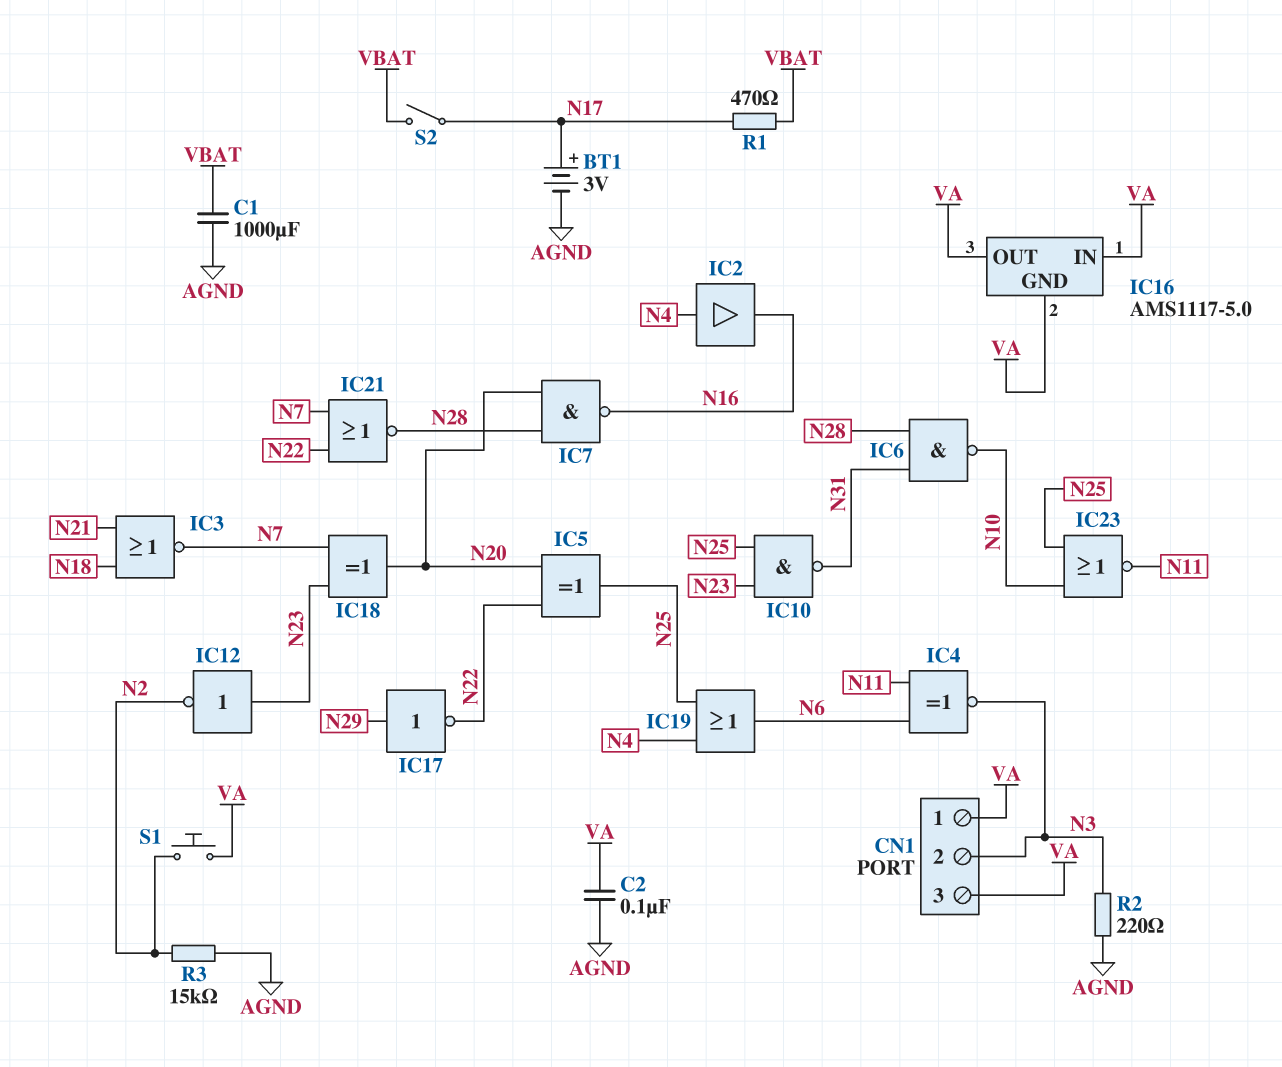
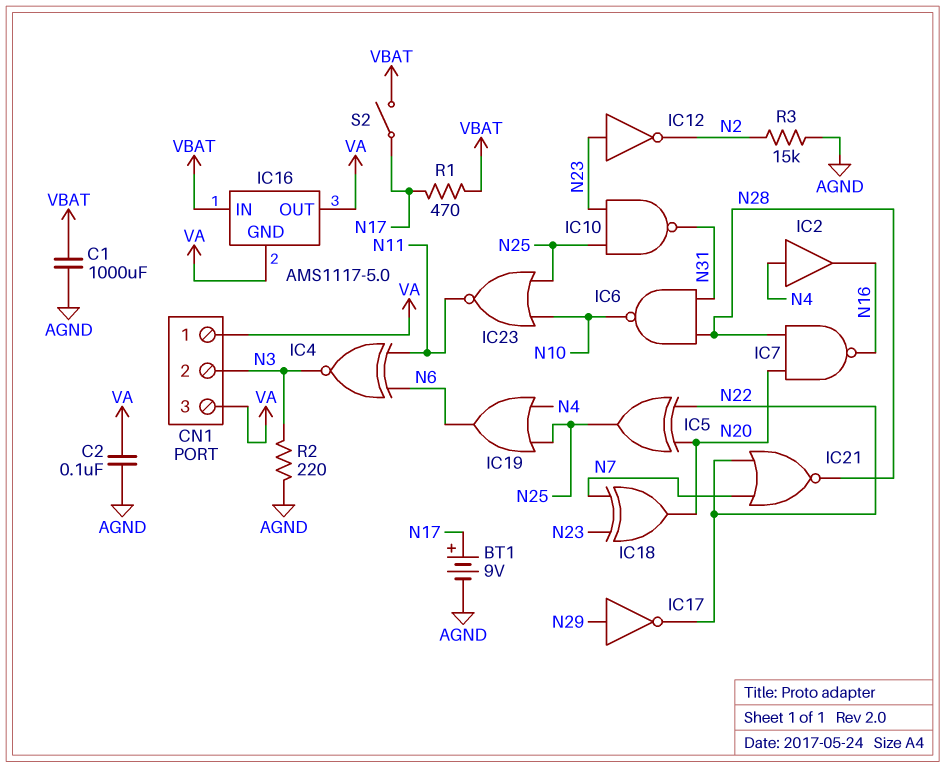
BT1: 3V (plus N17, minus AGND) -> 9V (plus N17, minus AGND)
IC3: NOR (in N18, in N21, out N7) -> none
IC16 pin IN: VA -> VBAT
S1: button (N2, VA) -> none

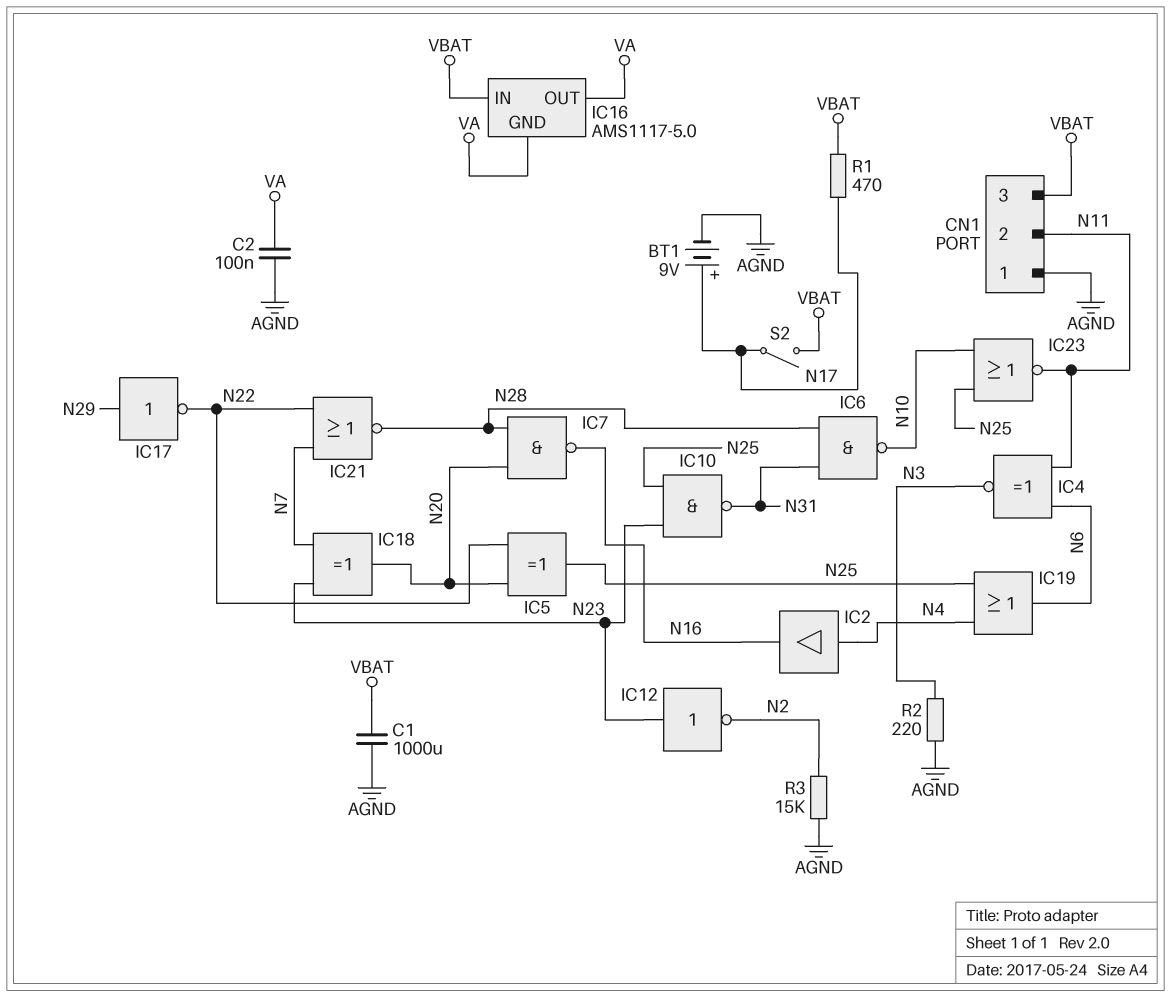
CN1 pin 1: VA -> AGND
CN1 pin 2: N3 -> N11
CN1 pin 3: VA -> VBAT

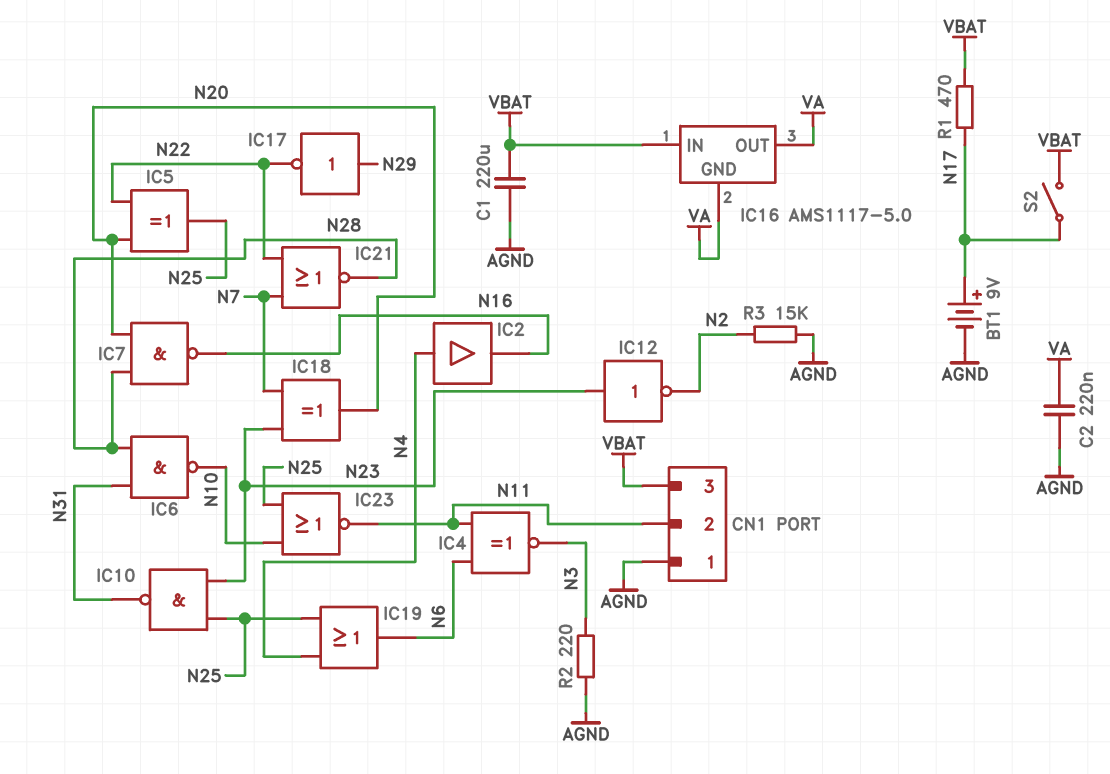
C1: 1000uF (AGND, VBAT) -> 220uF (AGND, VBAT)
C2: 100nF (AGND, VA) -> 220nF (AGND, VA)

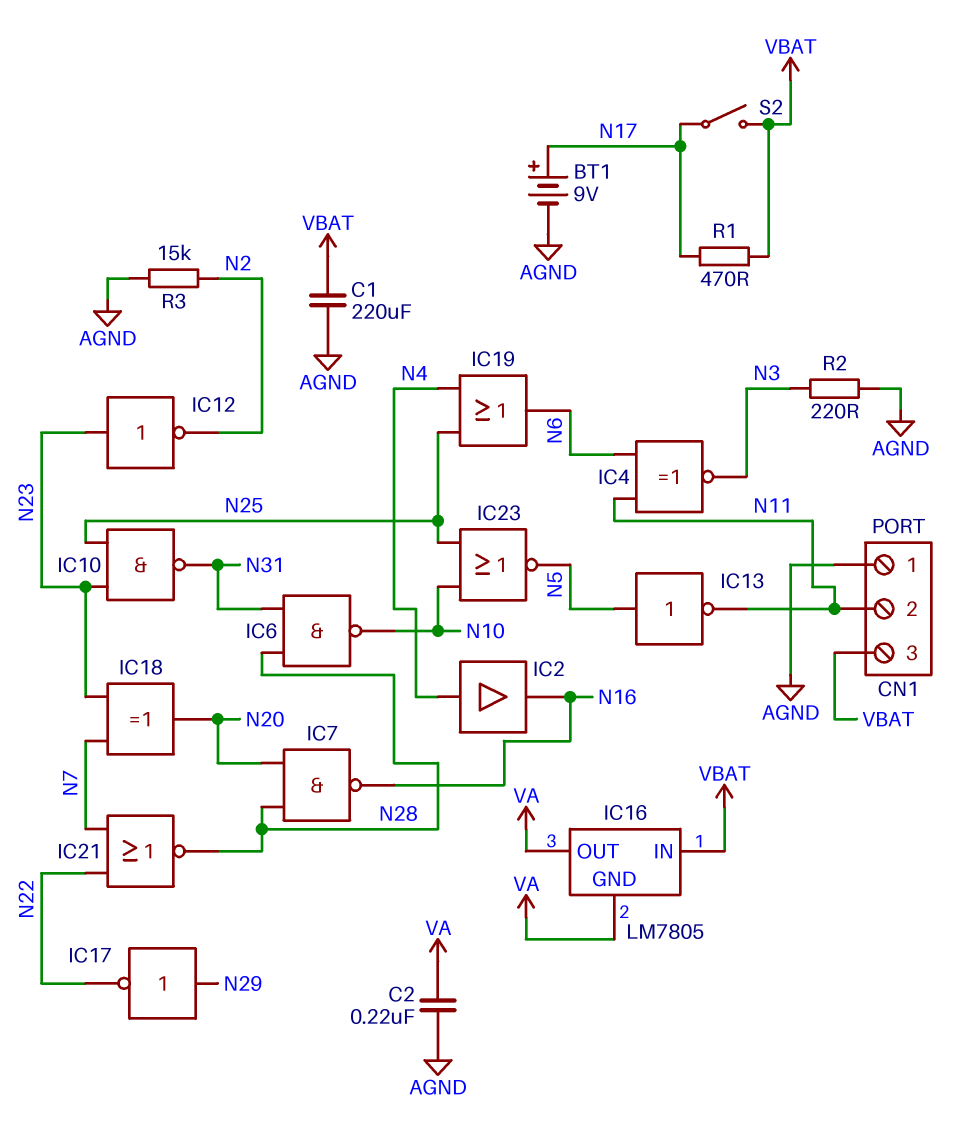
IC5: XOR (in N20, in N22, out N25) -> none
IC13: none -> NOT (in N5, out N11)
IC16: AMS1117-5.0 -> LM7805
IC23: NOR (in N10, in N25, out N11) -> NOR (in N10, in N25, out N5)

